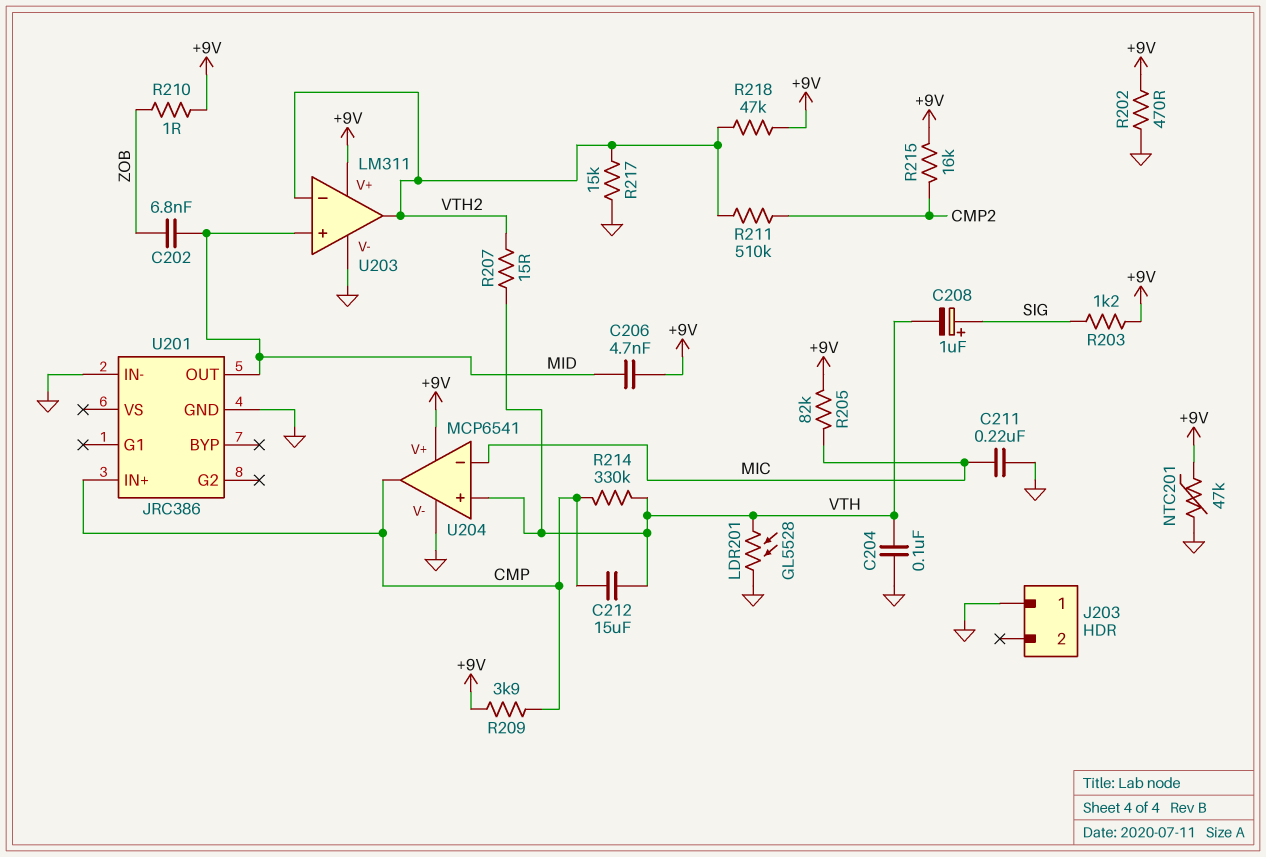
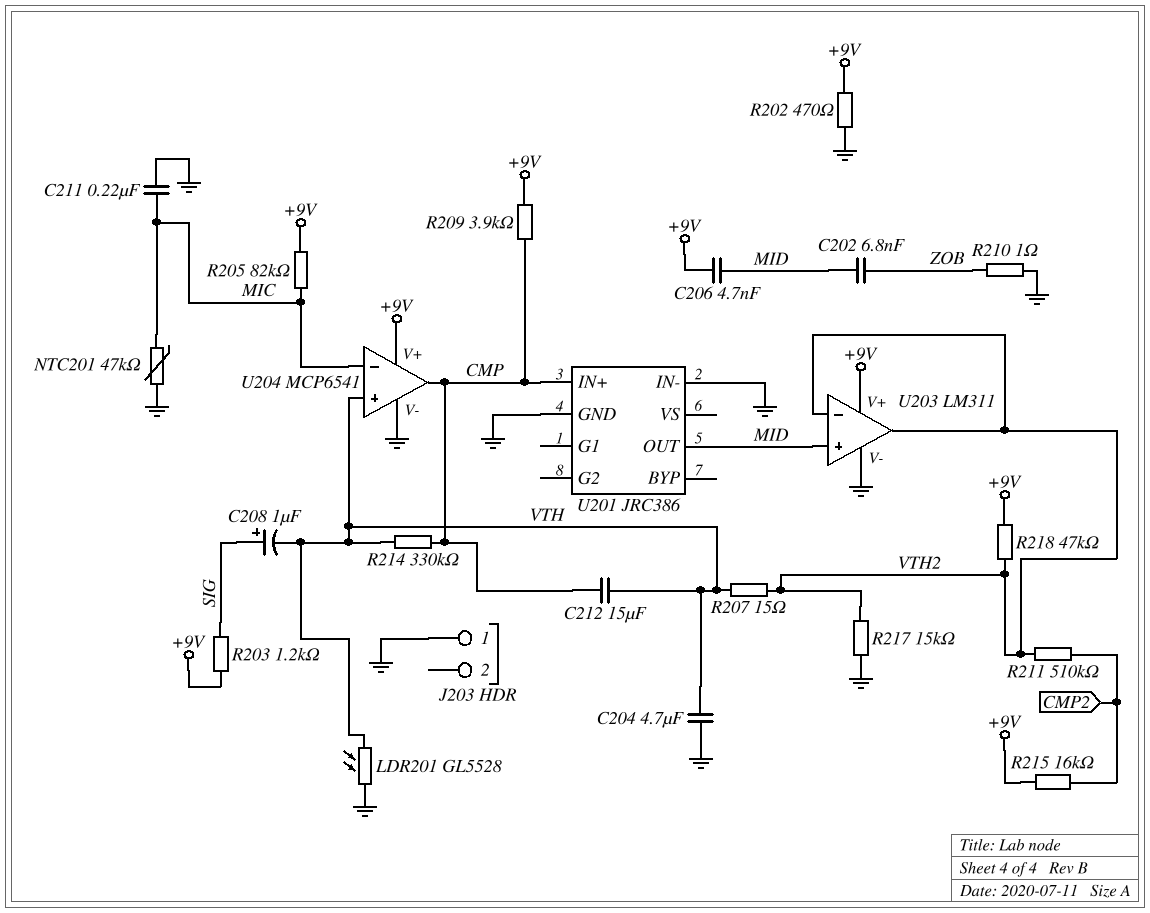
C204: 100nF (GND, VTH) -> 4.7uF (GND, VTH)
NTC201: 47k (+9V, GND) -> 47k (GND, MIC)
R210: 1 (+9V, ZOB) -> 1 (GND, ZOB)

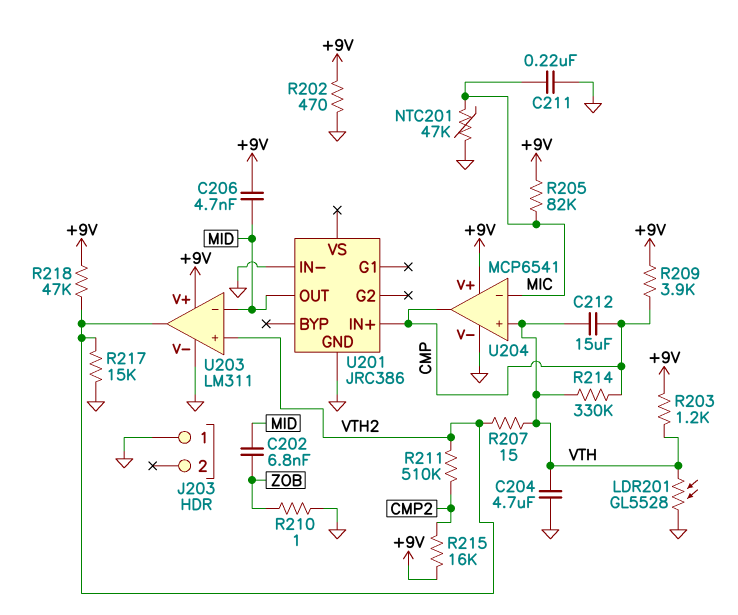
C208: 1uF (plus SIG, minus VTH) -> none
R203: 1.2k (+9V, SIG) -> 1.2k (+9V, VTH)
U203 pin in+: MID -> VTH2
U203 pin in-: VTH2 -> MID

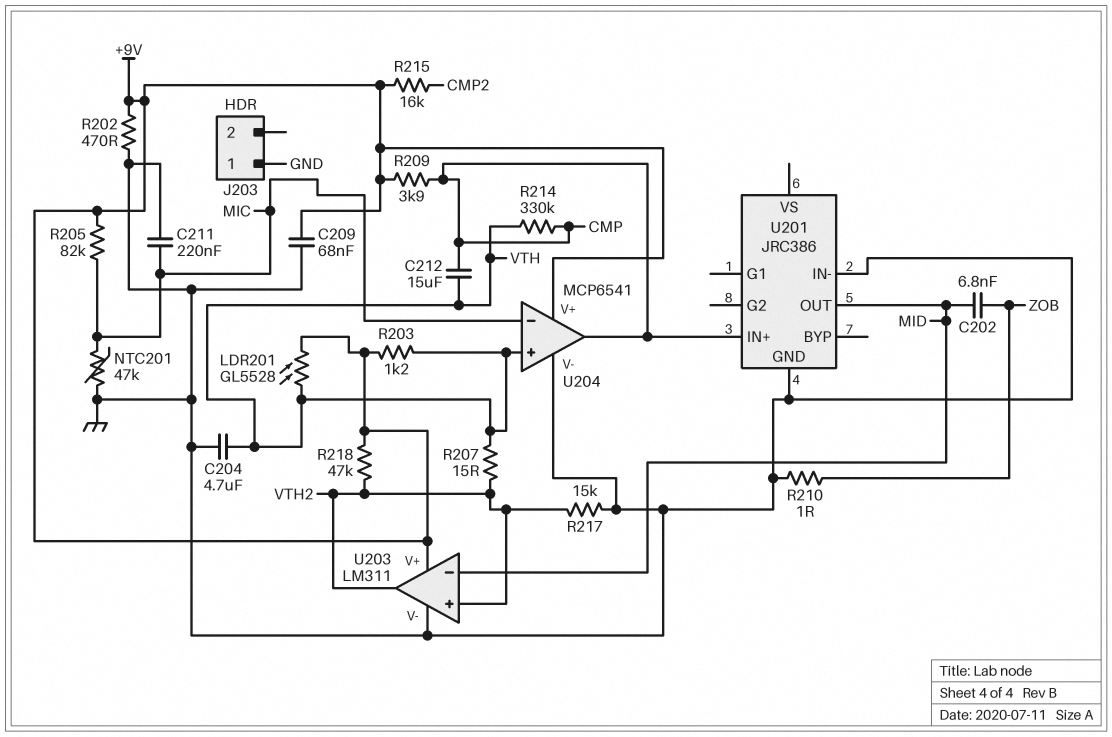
C206: 4.7nF (+9V, MID) -> none
C209: none -> 68nF (+9V, GND)
LDR201: GL5528 (GND, VTH) -> GL5528 (+9V, VTH)
R211: 510k (CMP2, VTH2) -> none

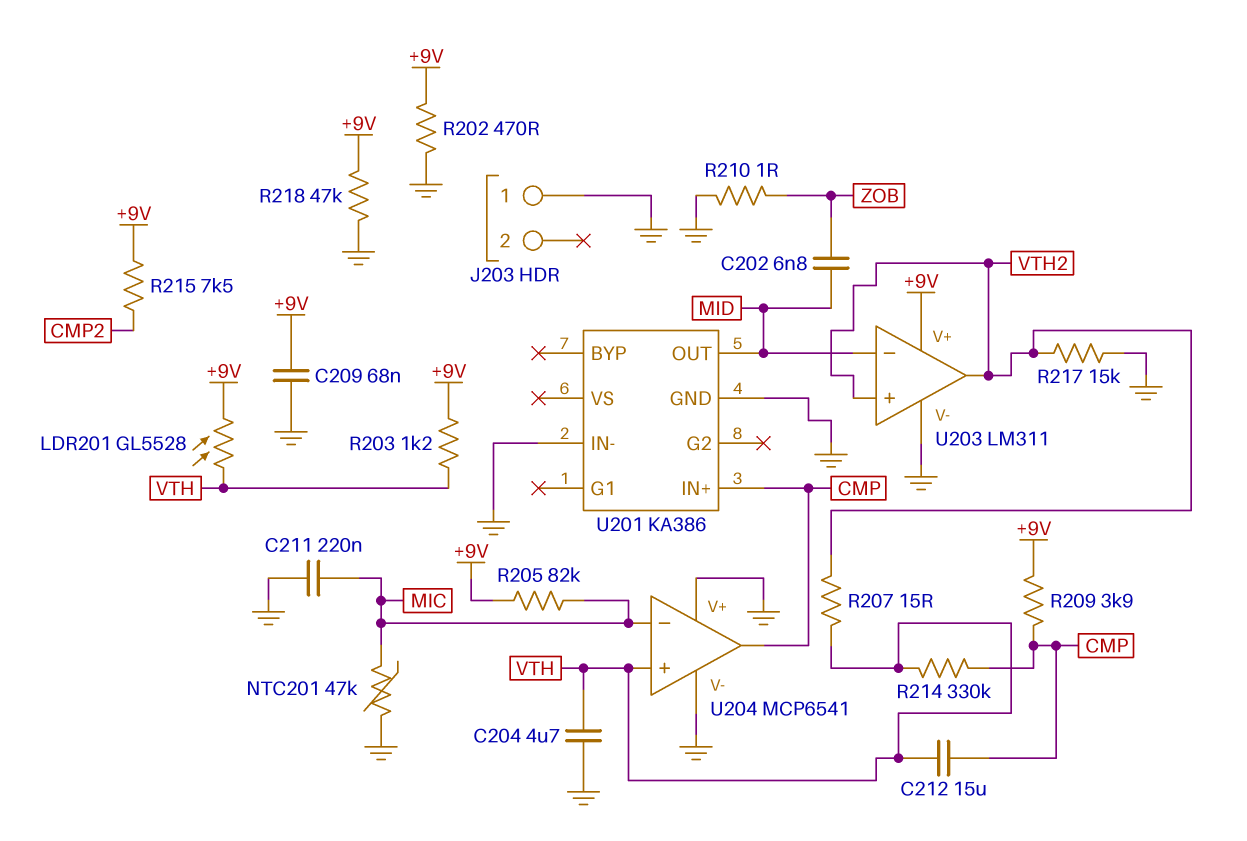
R215: 16k (+9V, CMP2) -> 7.5k (+9V, CMP2)
R218: 47k (+9V, VTH2) -> 47k (+9V, GND)
U201: JRC386 -> KA386
U204 pin V+: +9V -> GND

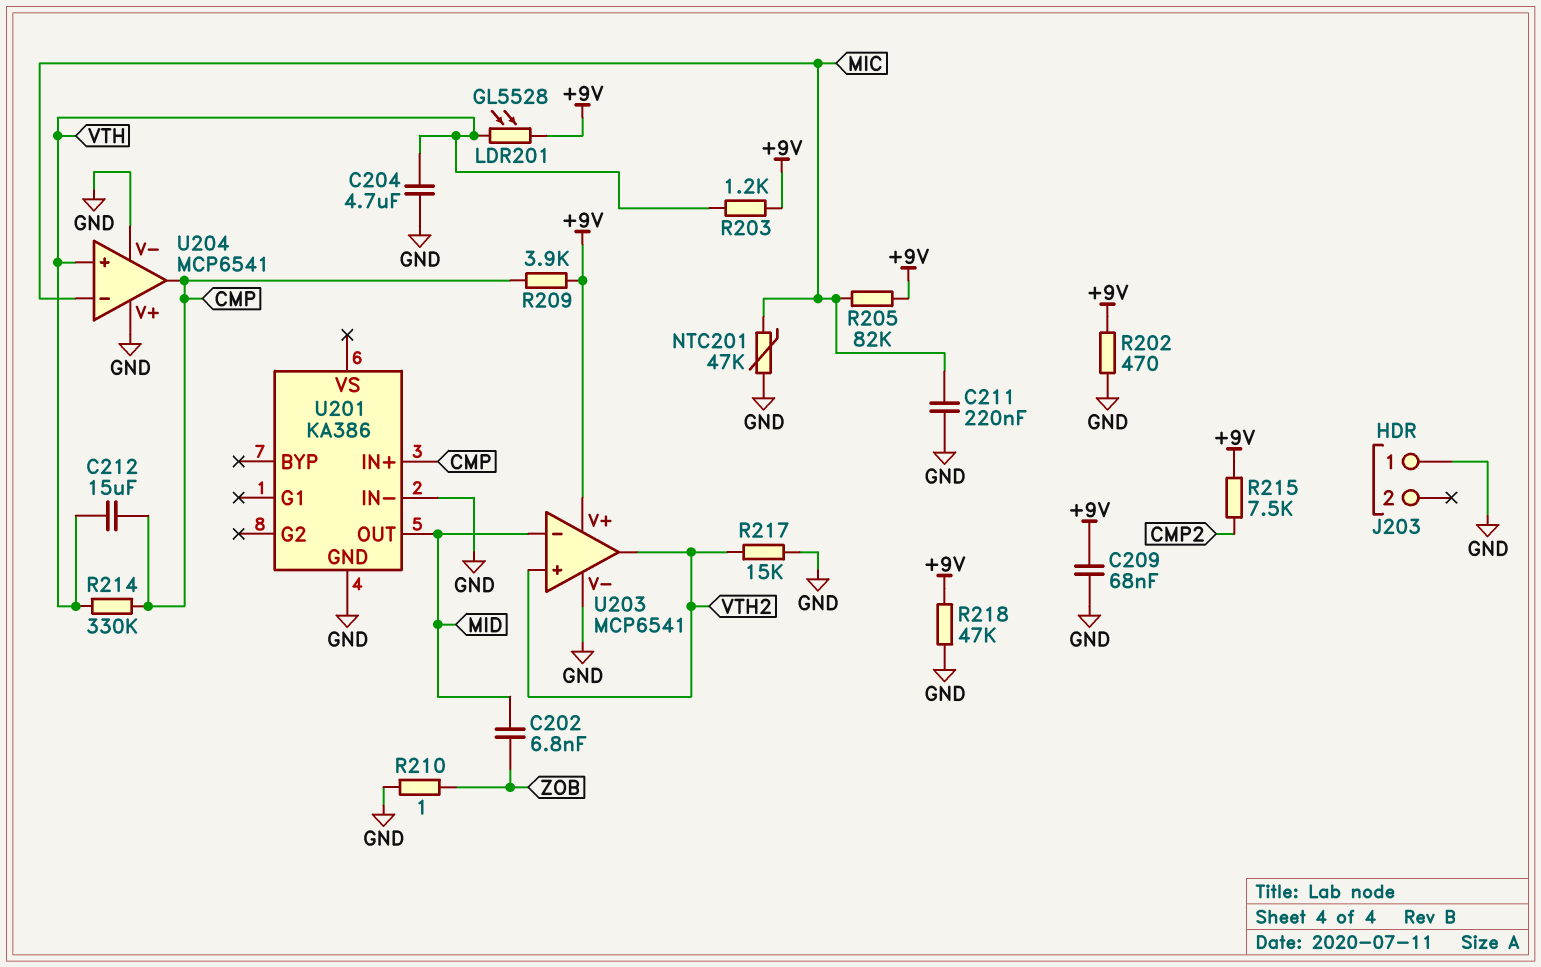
R207: 15 (VTH, VTH2) -> none
U203: LM311 -> MCP6541

